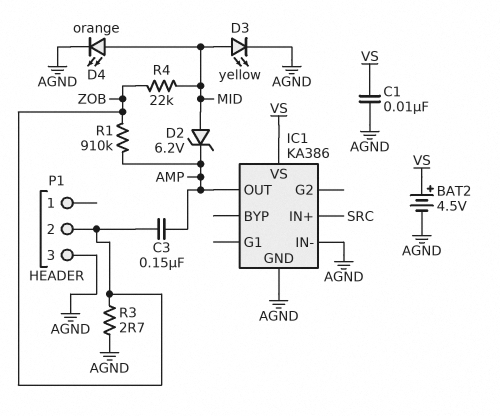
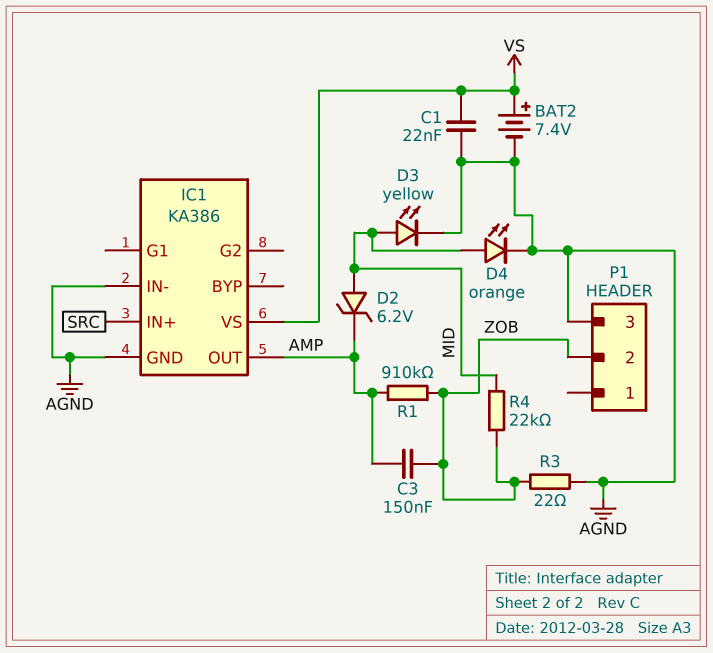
BAT2: 4.5V (plus VS, minus AGND) -> 7.4V (plus VS, minus AGND)
C1: 10nF (AGND, VS) -> 22nF (AGND, VS)
R3: 2.7 (AGND, ZOB) -> 22 (AGND, ZOB)

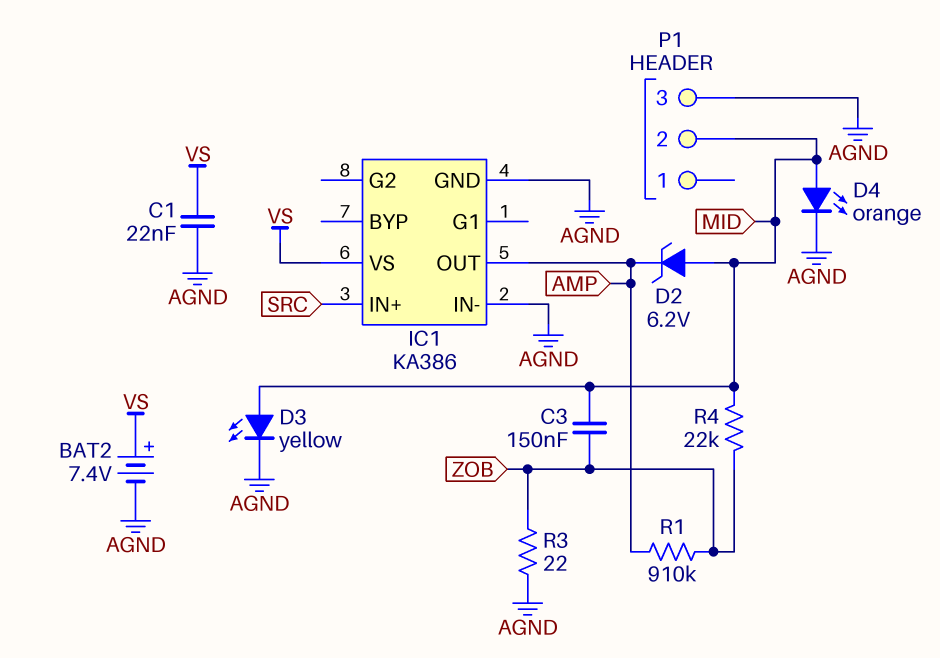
C3: 150nF (AMP, ZOB) -> 150nF (MID, ZOB)
P1 pin 2: ZOB -> MID

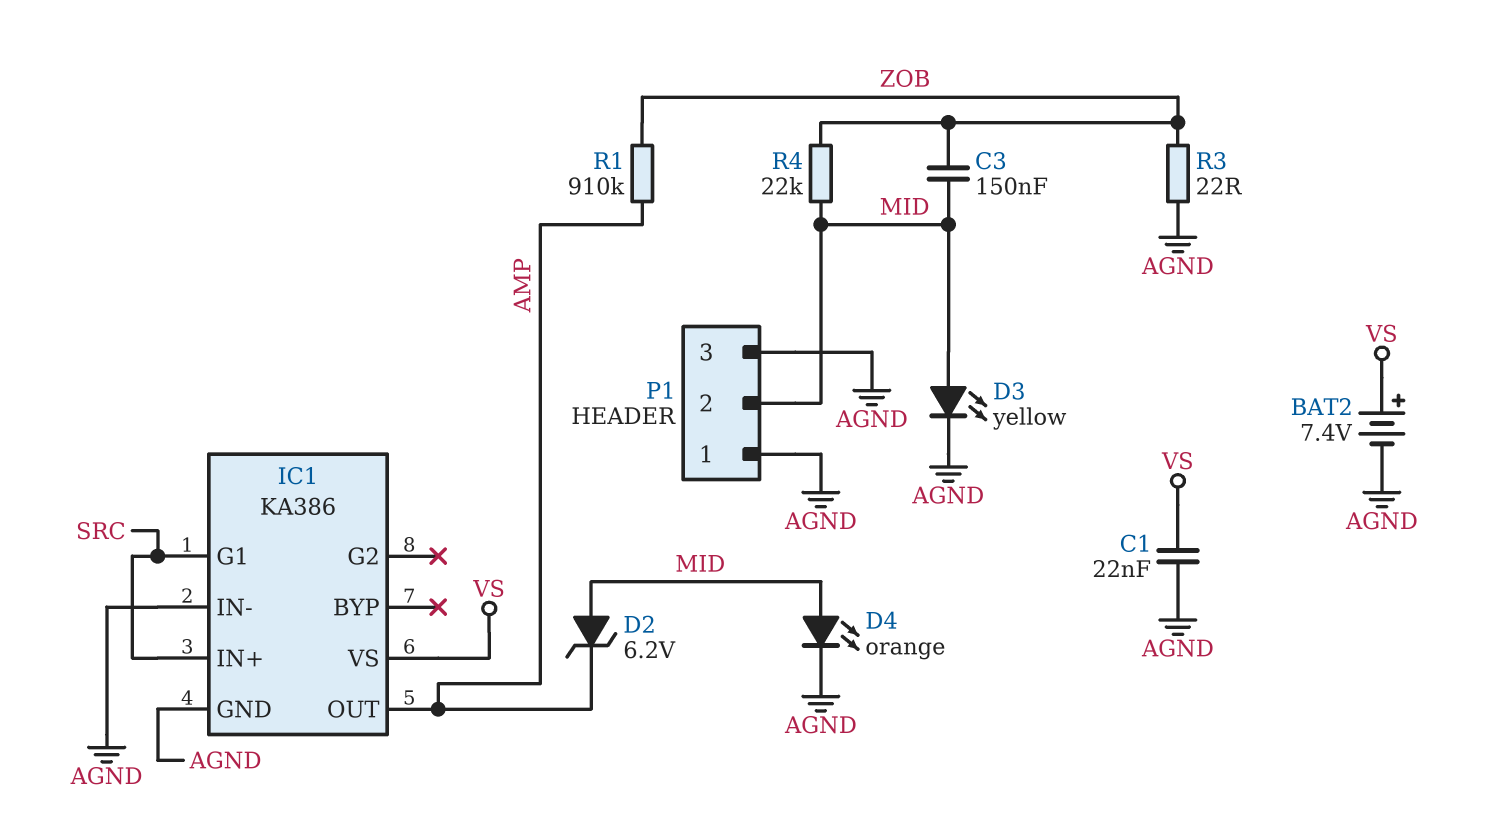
IC1 pin G1: none -> SRC
P1 pin 1: none -> AGND

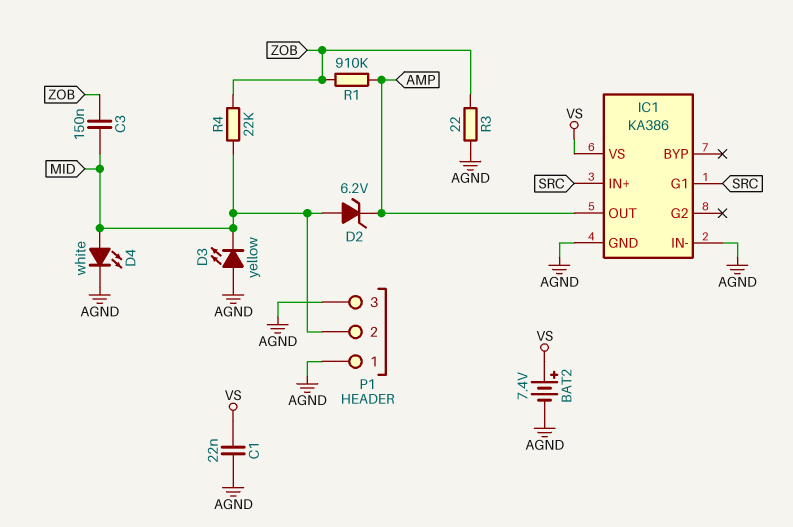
D3: LED yellow (A MID, K AGND) -> LED yellow (A AGND, K MID)
D4: LED orange (A MID, K AGND) -> LED white (A MID, K AGND)

